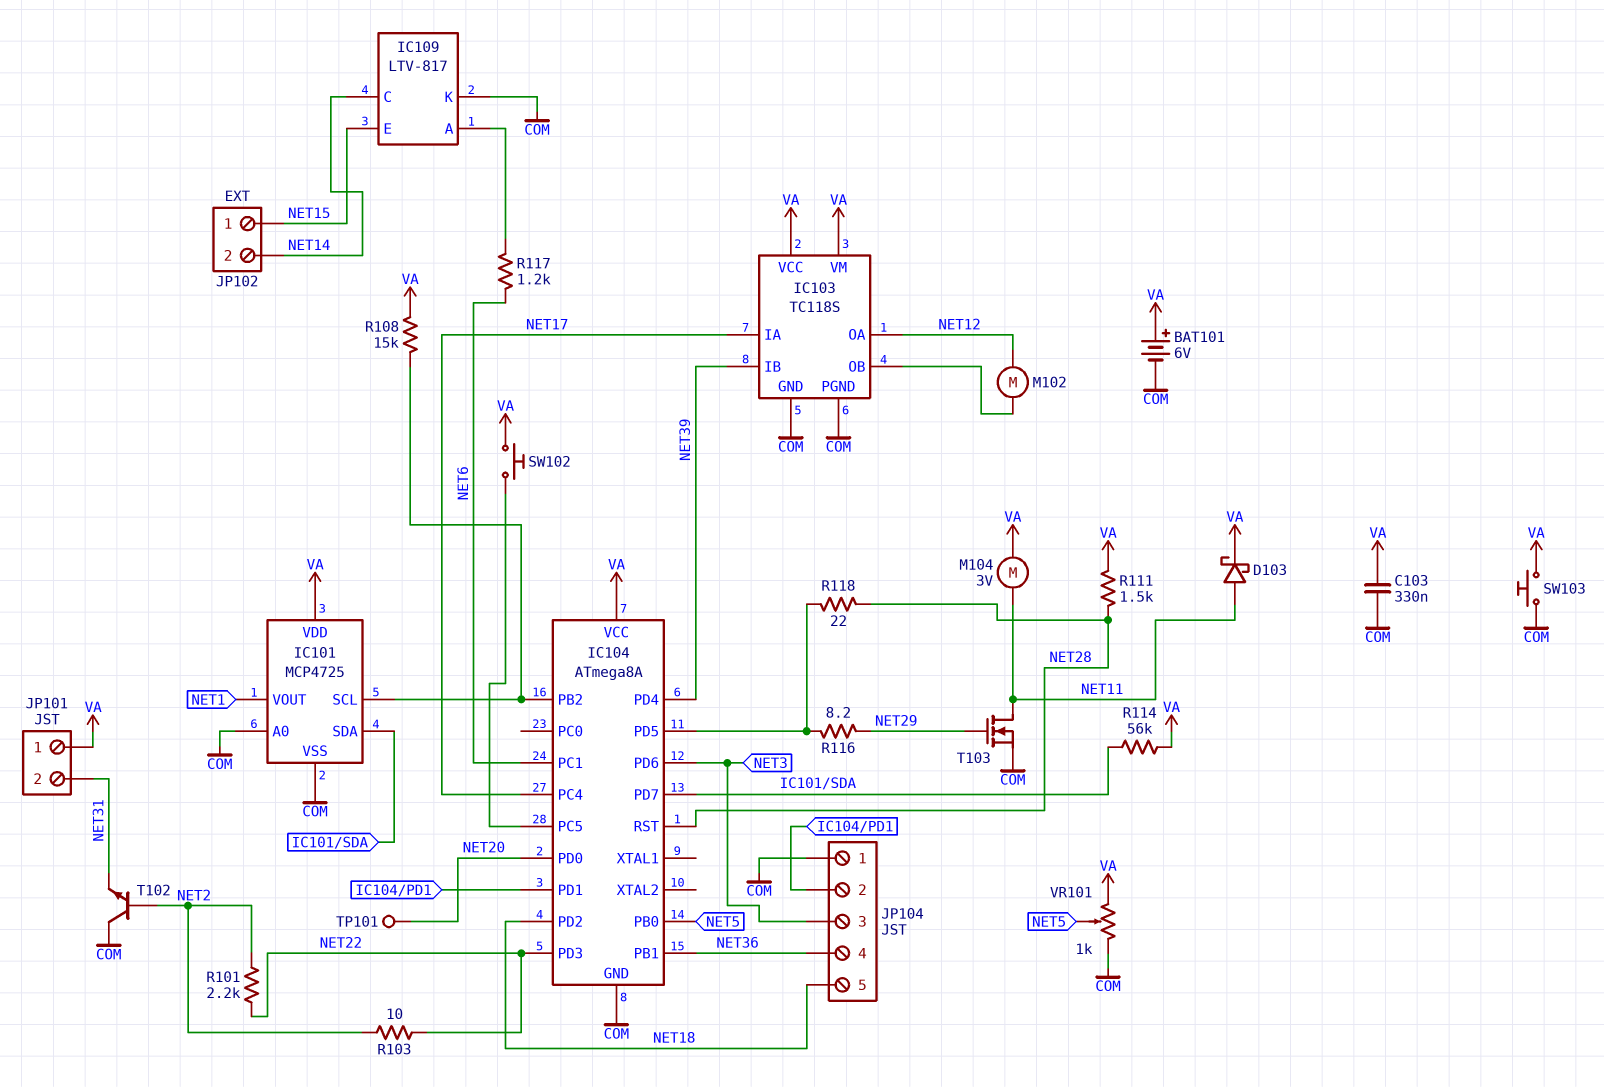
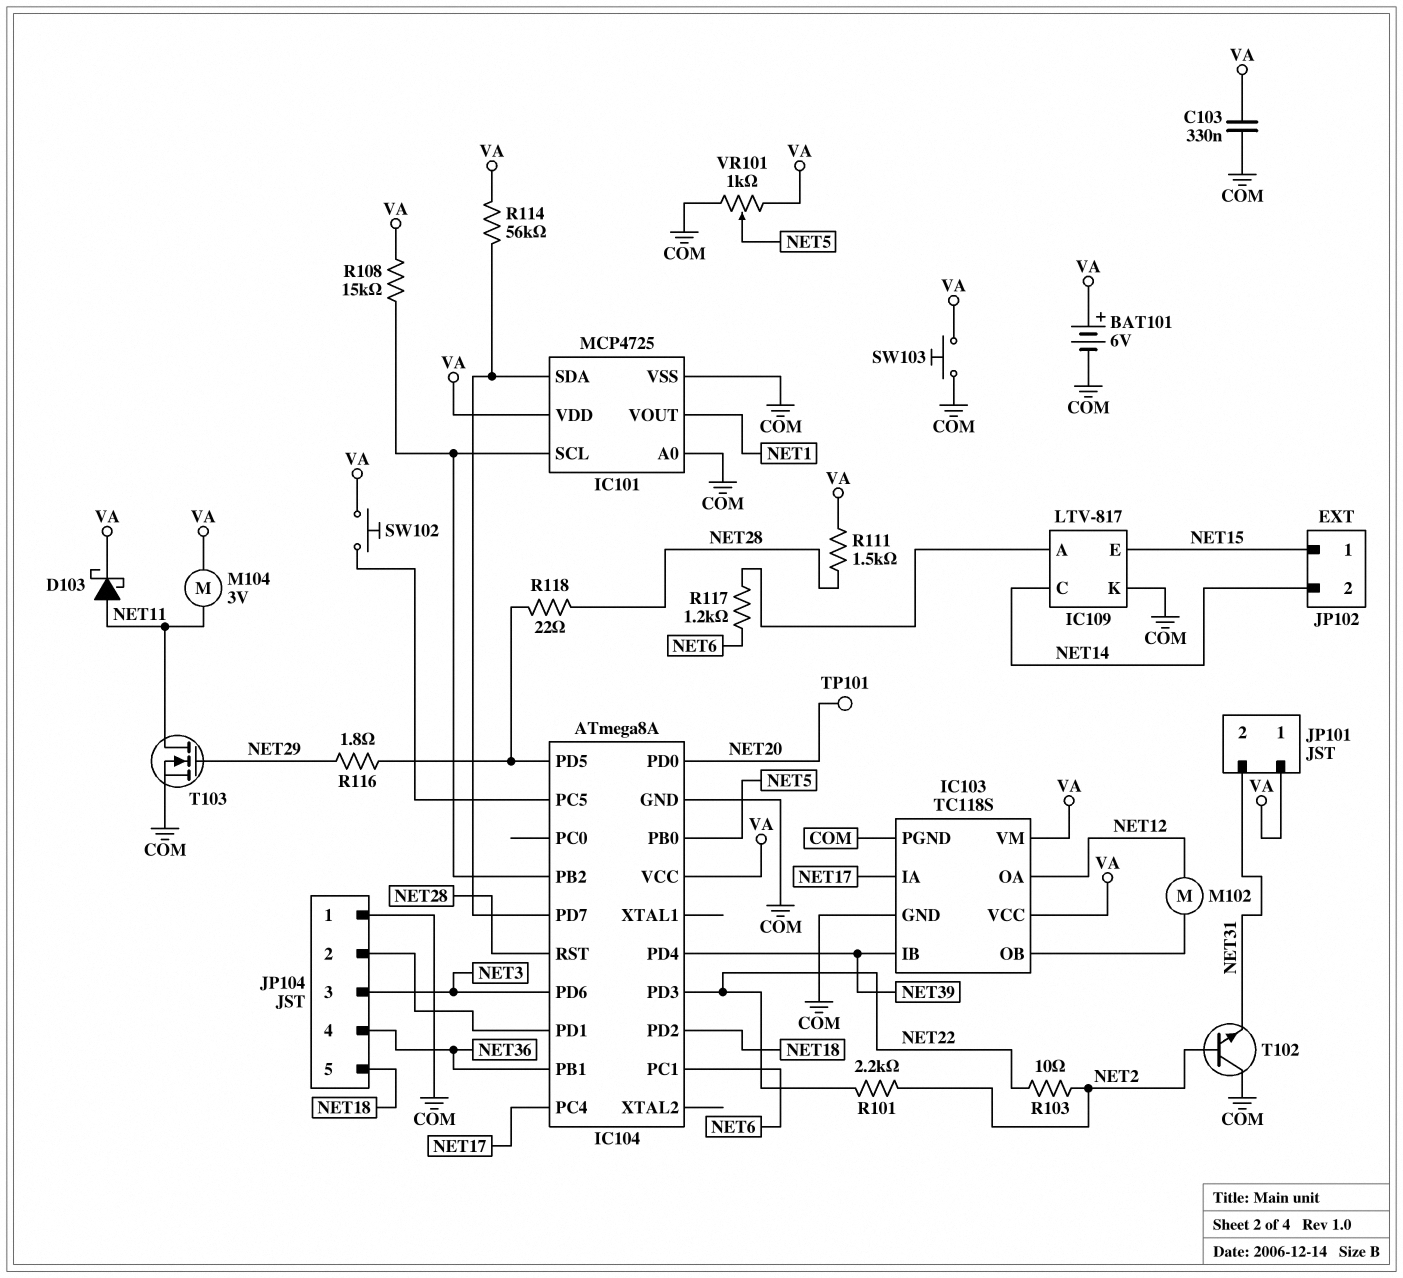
R116: 8.2 (IC104/PD5, NET29) -> 1.8 (IC104/PD5, NET29)

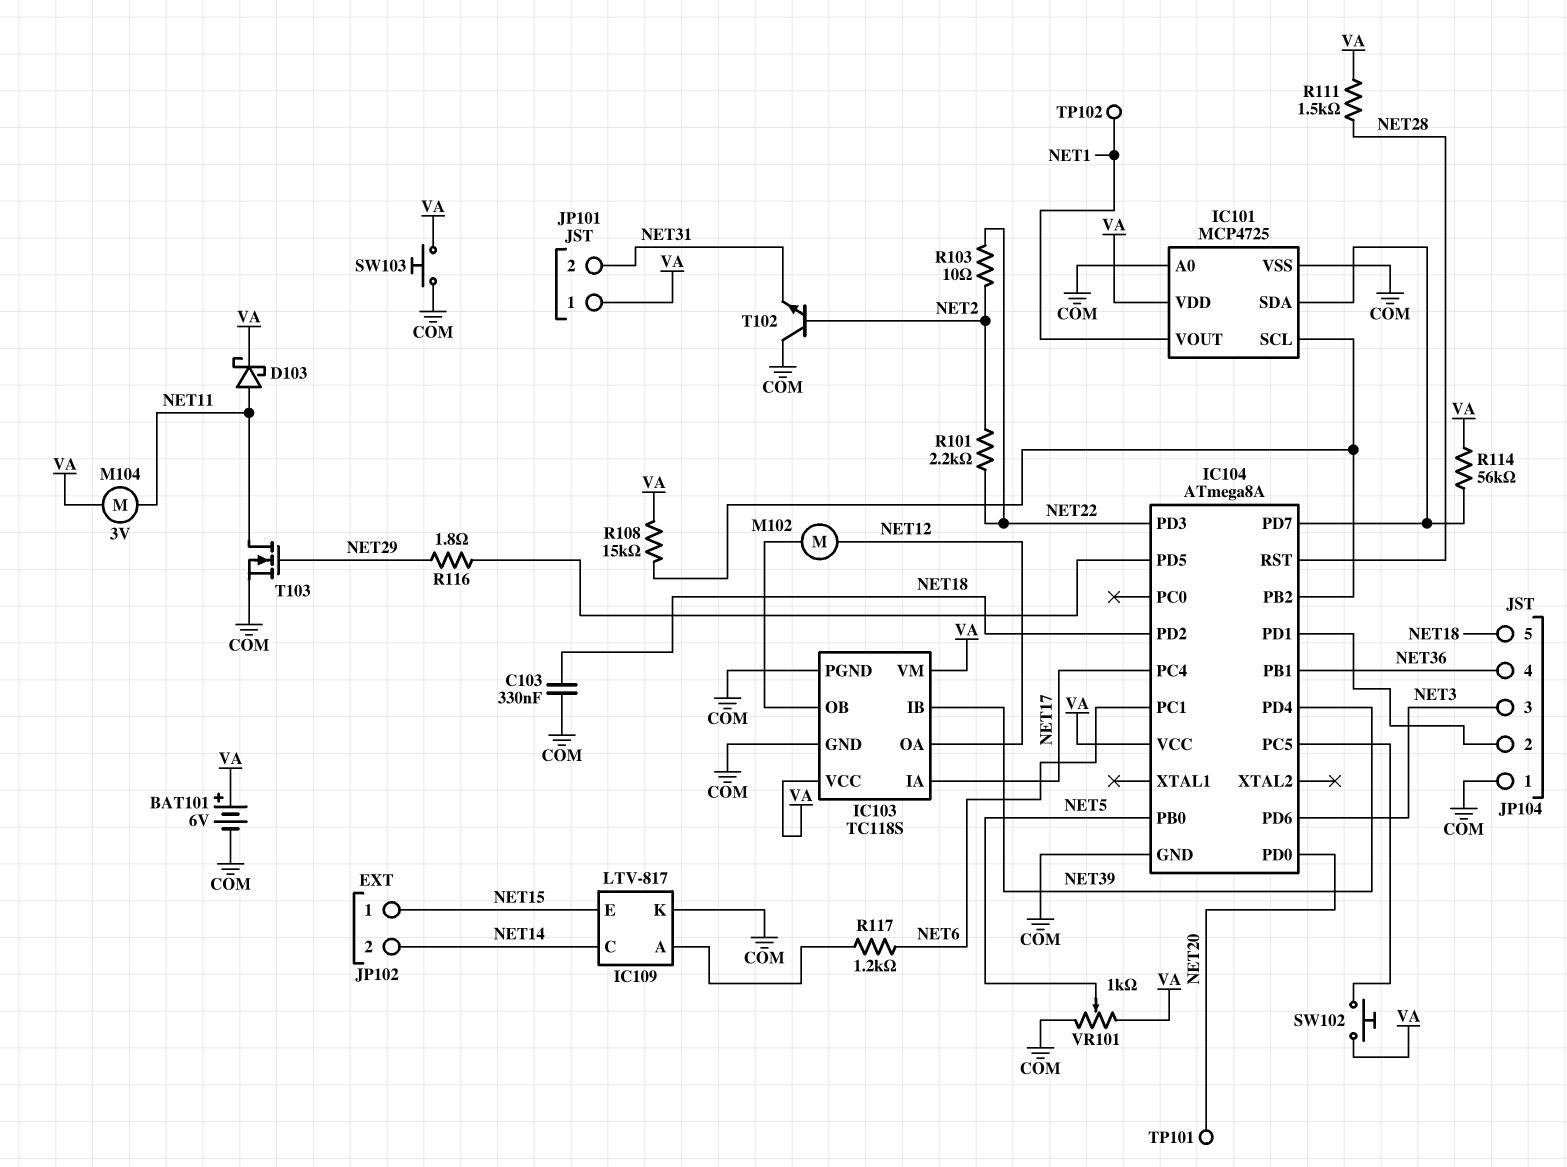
C103: 330nF (COM, VA) -> 330nF (COM, NET18)
R118: 22 (IC104/PD5, NET28) -> none
TP102: none -> test point (NET1)

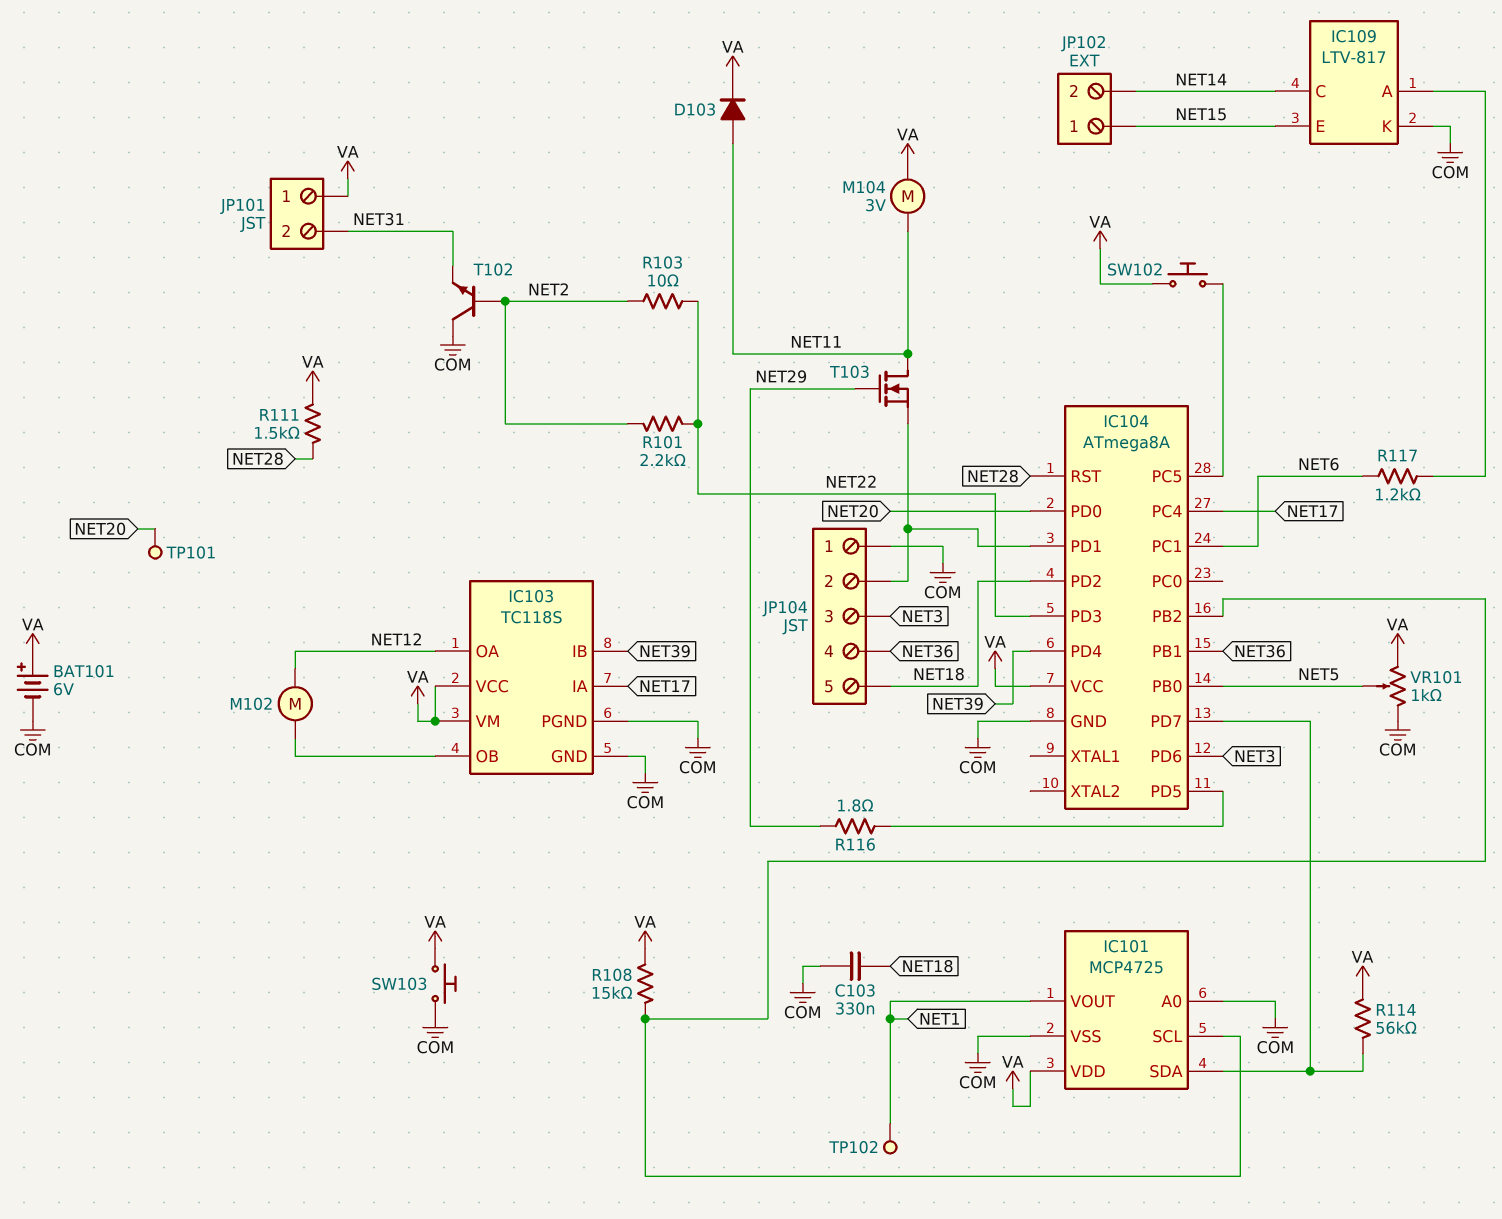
D103: schottky (A NET11, K VA) -> diode (A NET11, K VA)
T103: NMOS (G NET29, D NET11, S COM) -> NMOS (G NET29, D NET11, S IC104/PD1)

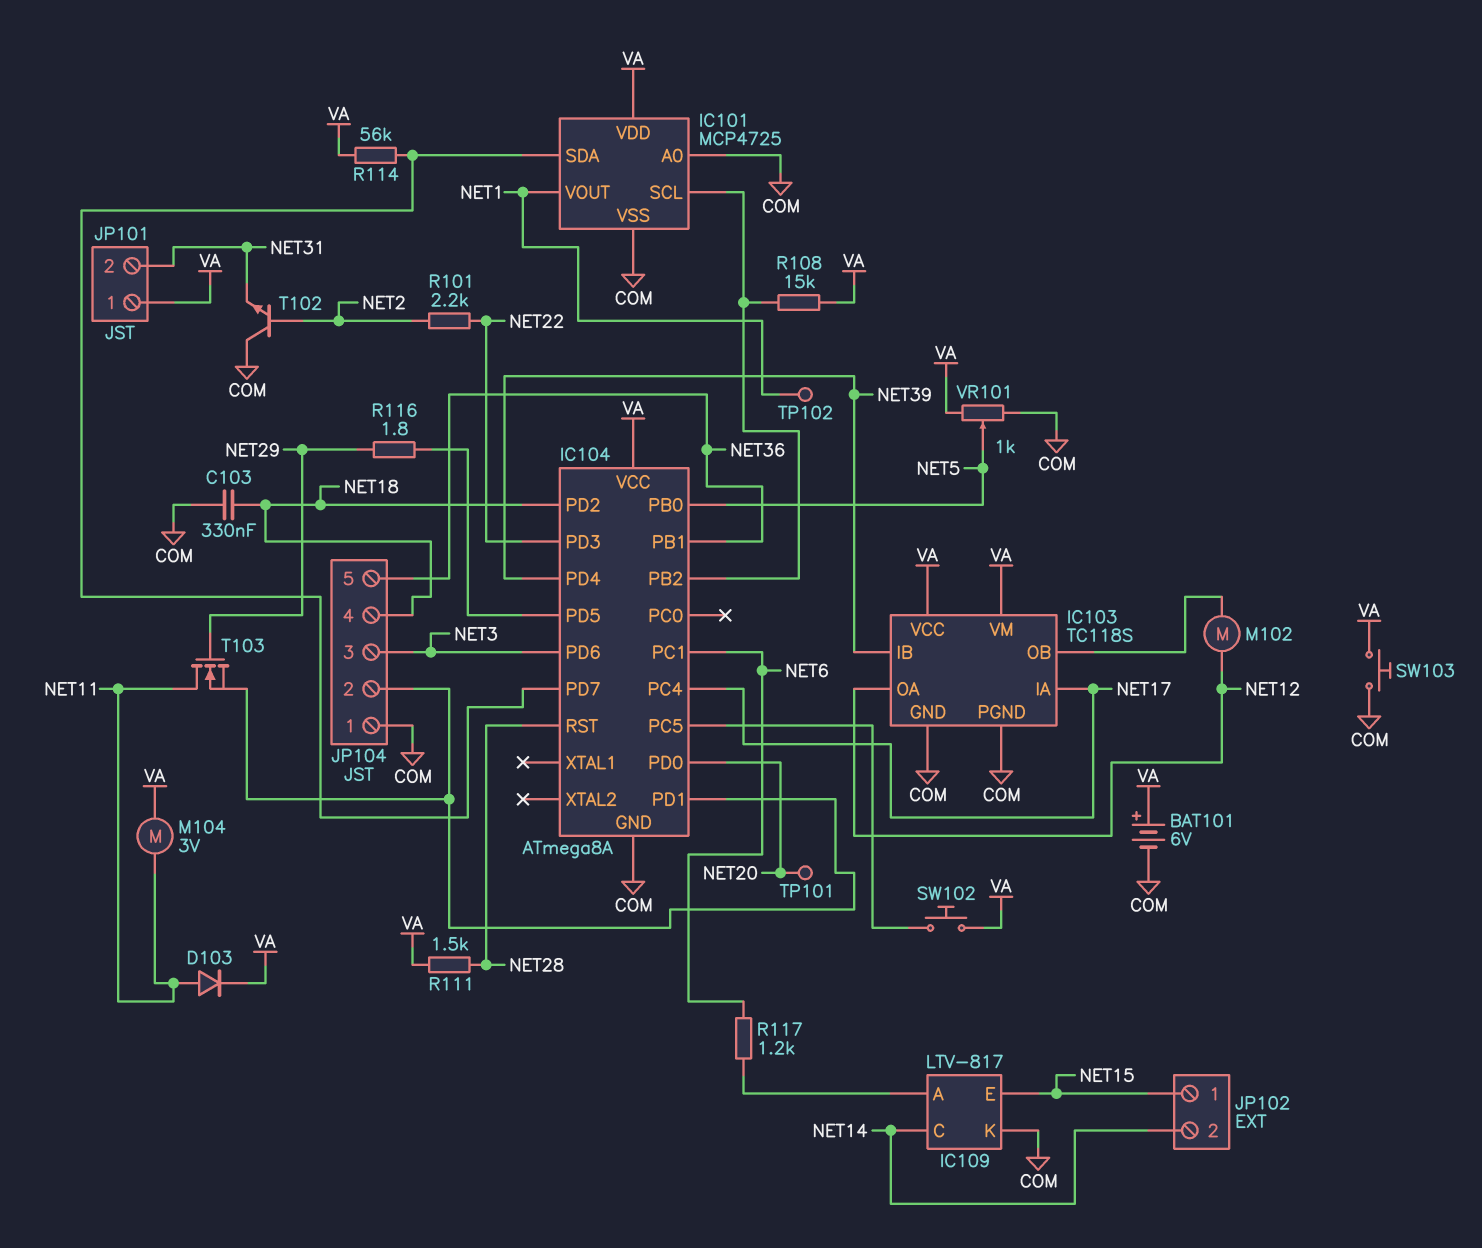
JP104 pin 4: NET36 -> NET18
JP104 pin 5: NET18 -> NET36
R103: 10 (NET2, NET22) -> none

